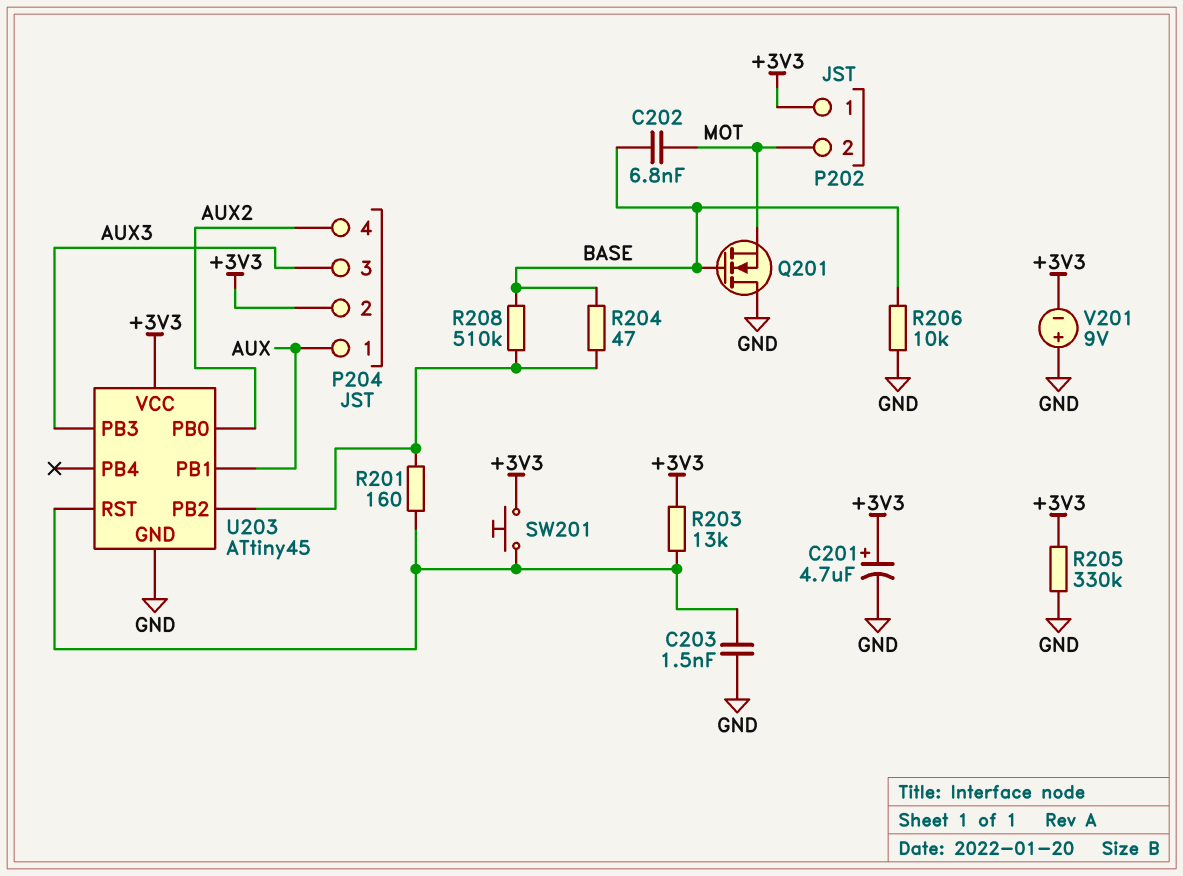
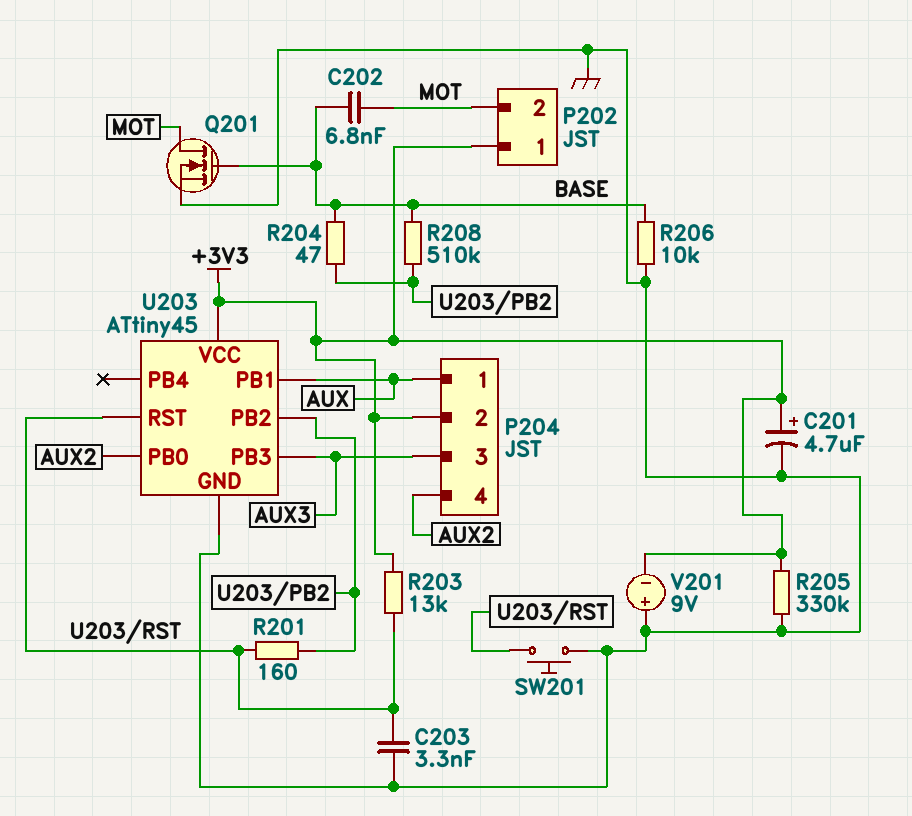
C203: 1.5nF (GND, U203/RST) -> 3.3nF (GND, U203/RST)
Q201: NMOS (G BASE, D GND, S MOT) -> NMOS (G BASE, D MOT, S GND)
SW201: button (+3V3, U203/RST) -> button (GND, U203/RST)

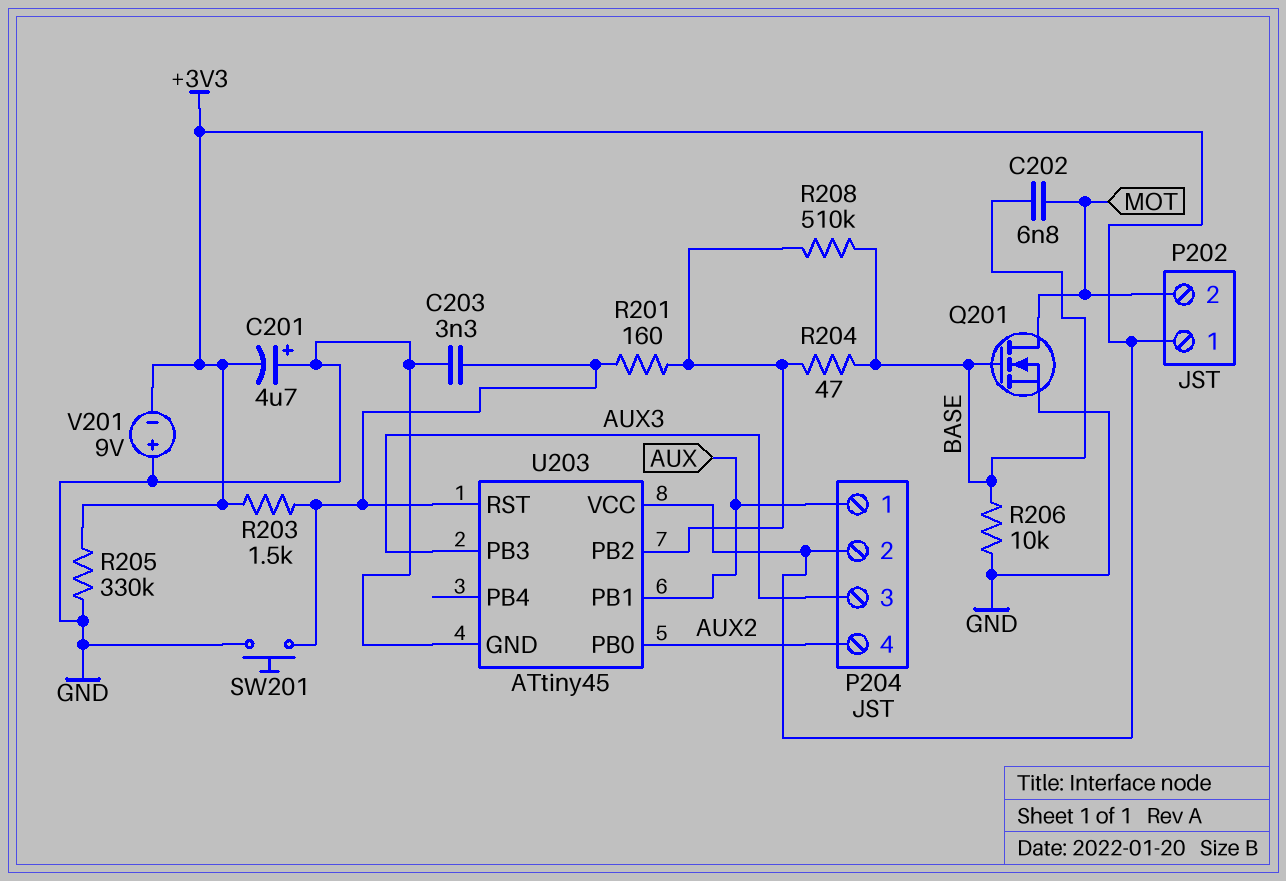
C201: 4.7uF (plus +3V3, minus GND) -> 4.7uF (plus GND, minus +3V3)
R203: 13k (+3V3, U203/RST) -> 1.5k (+3V3, U203/RST)

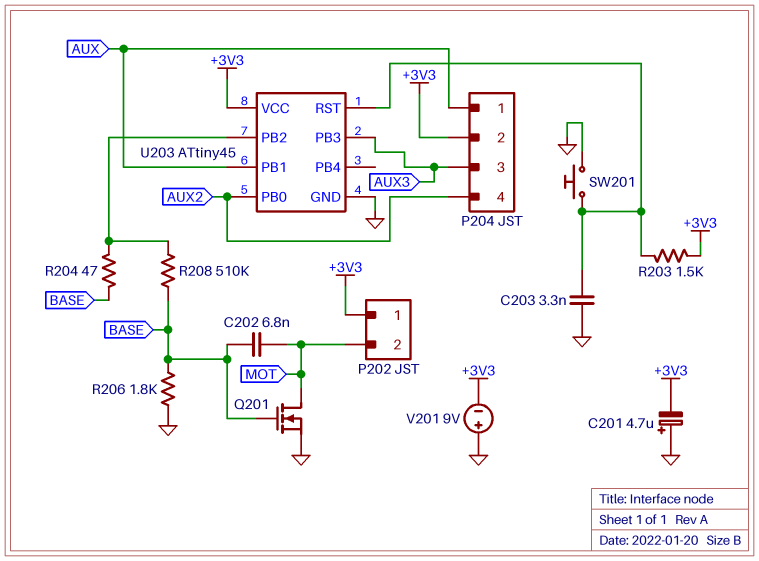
R201: 160 (U203/PB2, U203/RST) -> none
R205: 330k (+3V3, GND) -> none
R206: 10k (BASE, GND) -> 1.8k (BASE, GND)

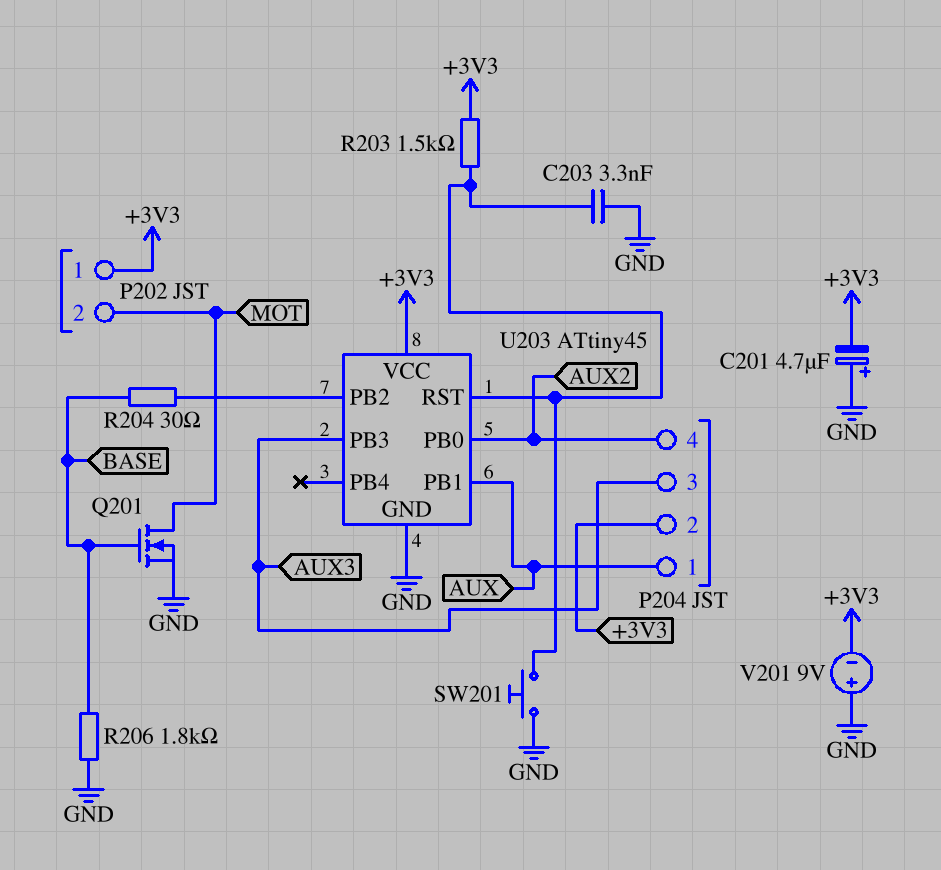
C202: 6.8nF (BASE, MOT) -> none
R204: 47 (BASE, U203/PB2) -> 30 (BASE, U203/PB2)
R208: 510k (BASE, U203/PB2) -> none

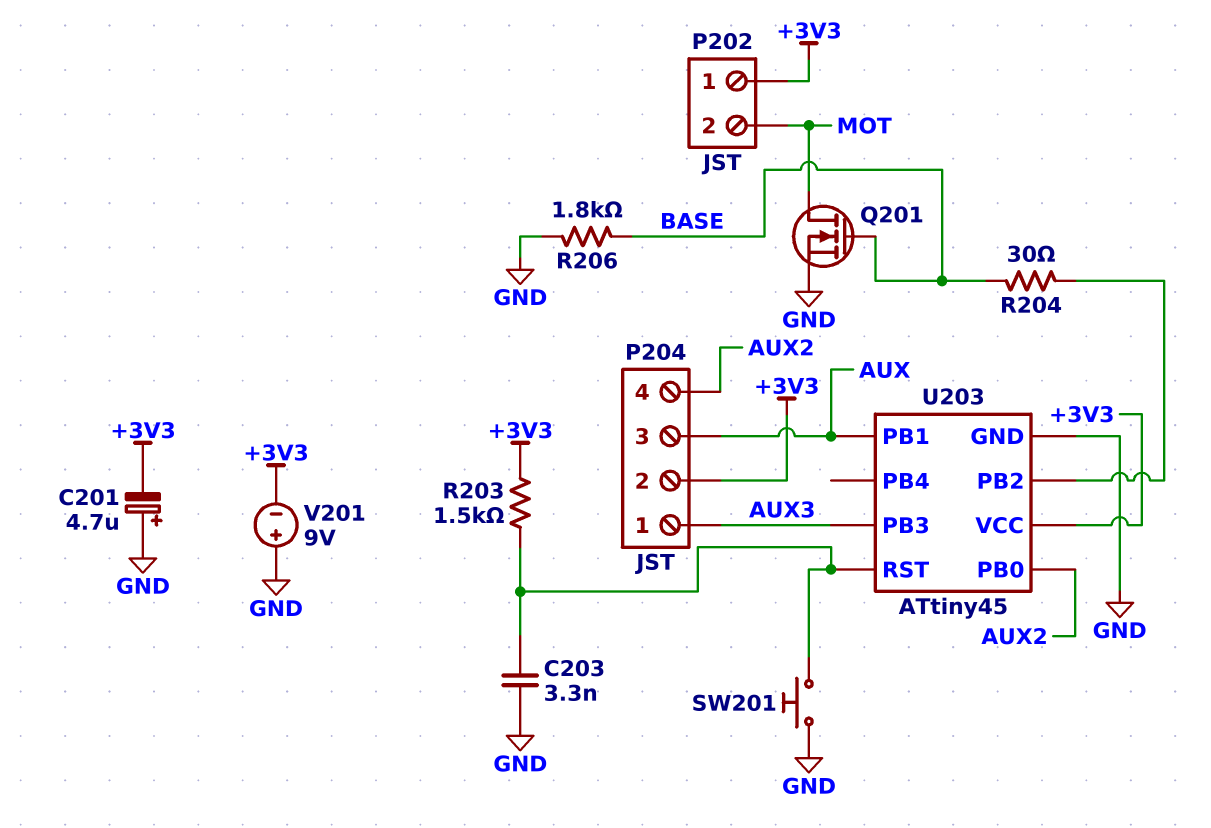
P204 pin 1: AUX -> AUX3
P204 pin 3: AUX3 -> AUX

